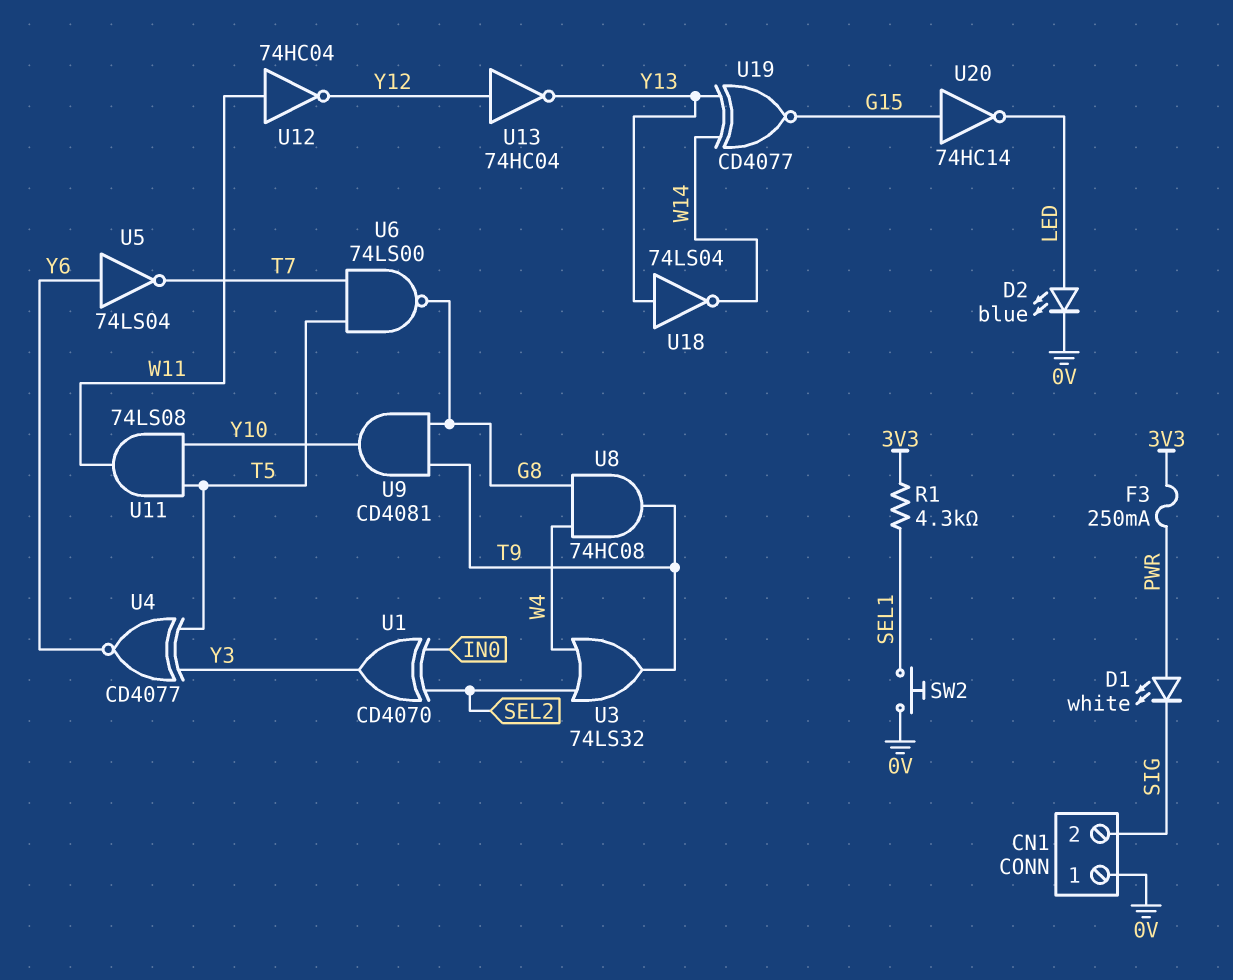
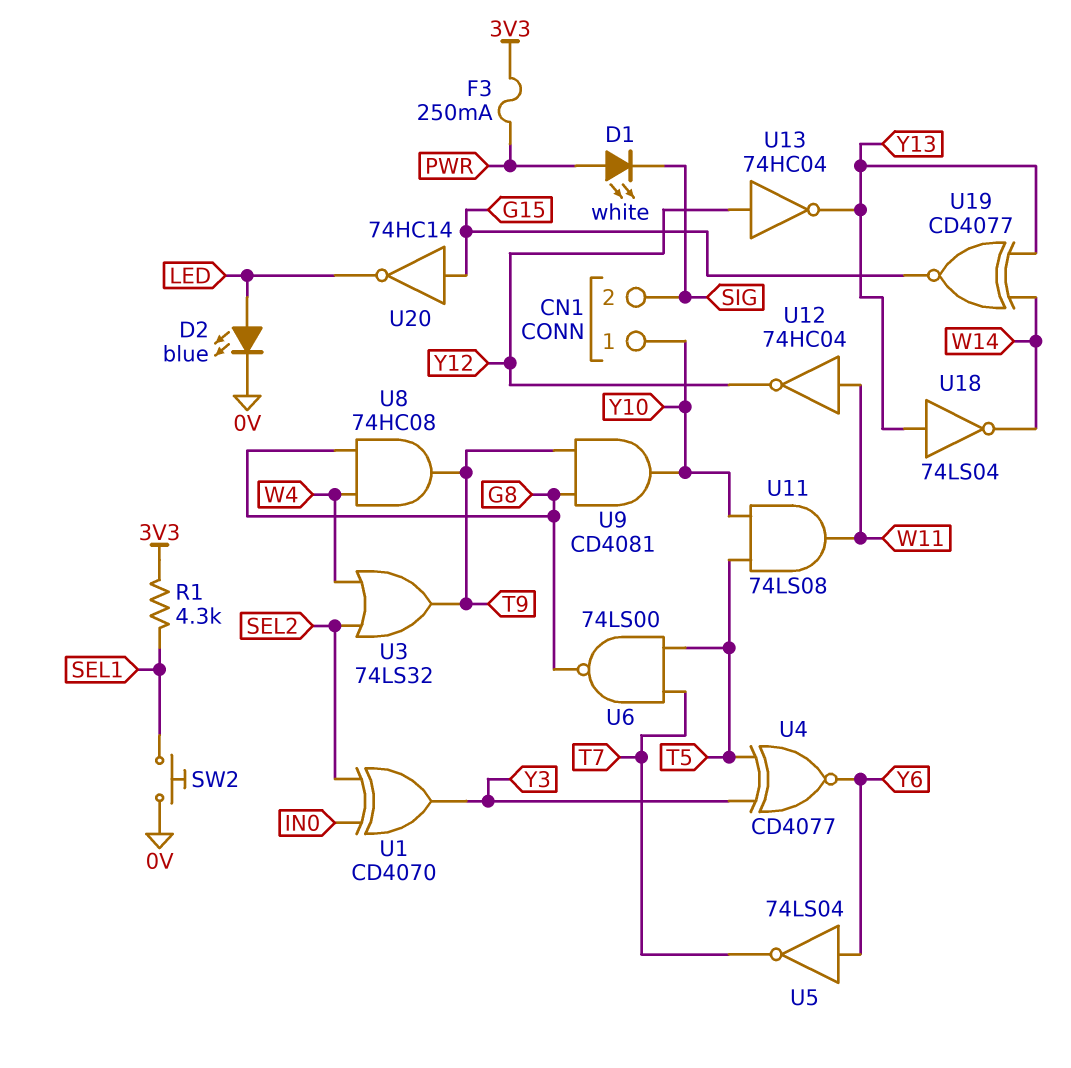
CN1 pin 1: 0V -> Y10

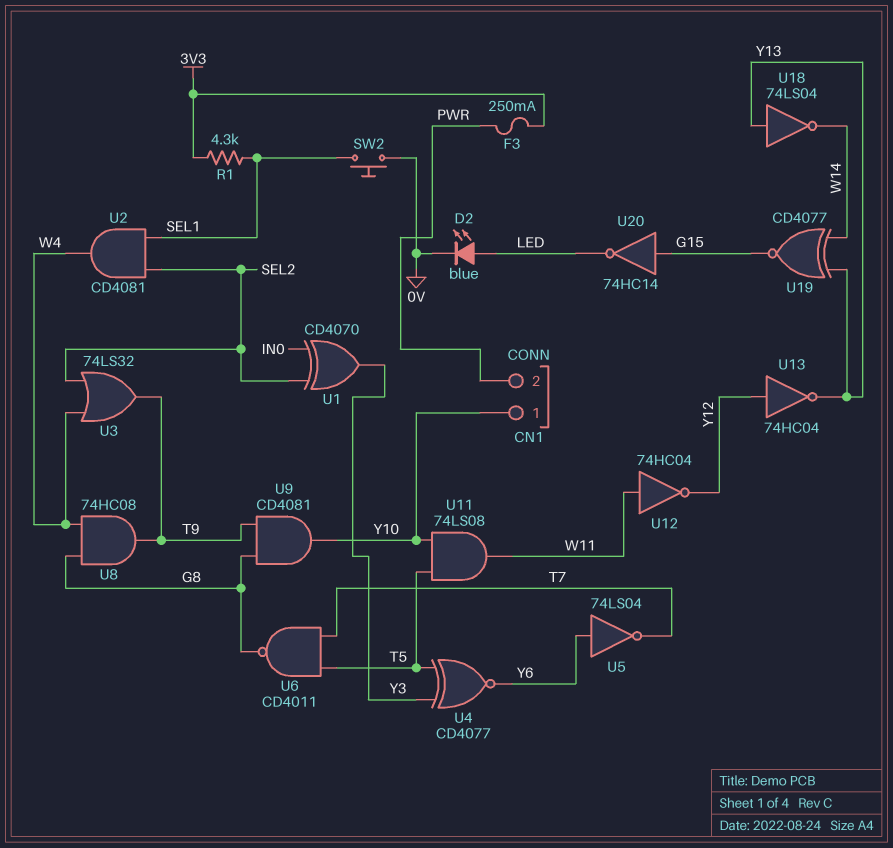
CN1 pin 2: SIG -> PWR
D1: LED white (A PWR, K SIG) -> none
U2: none -> AND CD4081 (in SEL1, in SEL2, out W4)
U6: NAND 74LS00 (in T5, in T7, out G8) -> NAND CD4011 (in T5, in T7, out G8)

